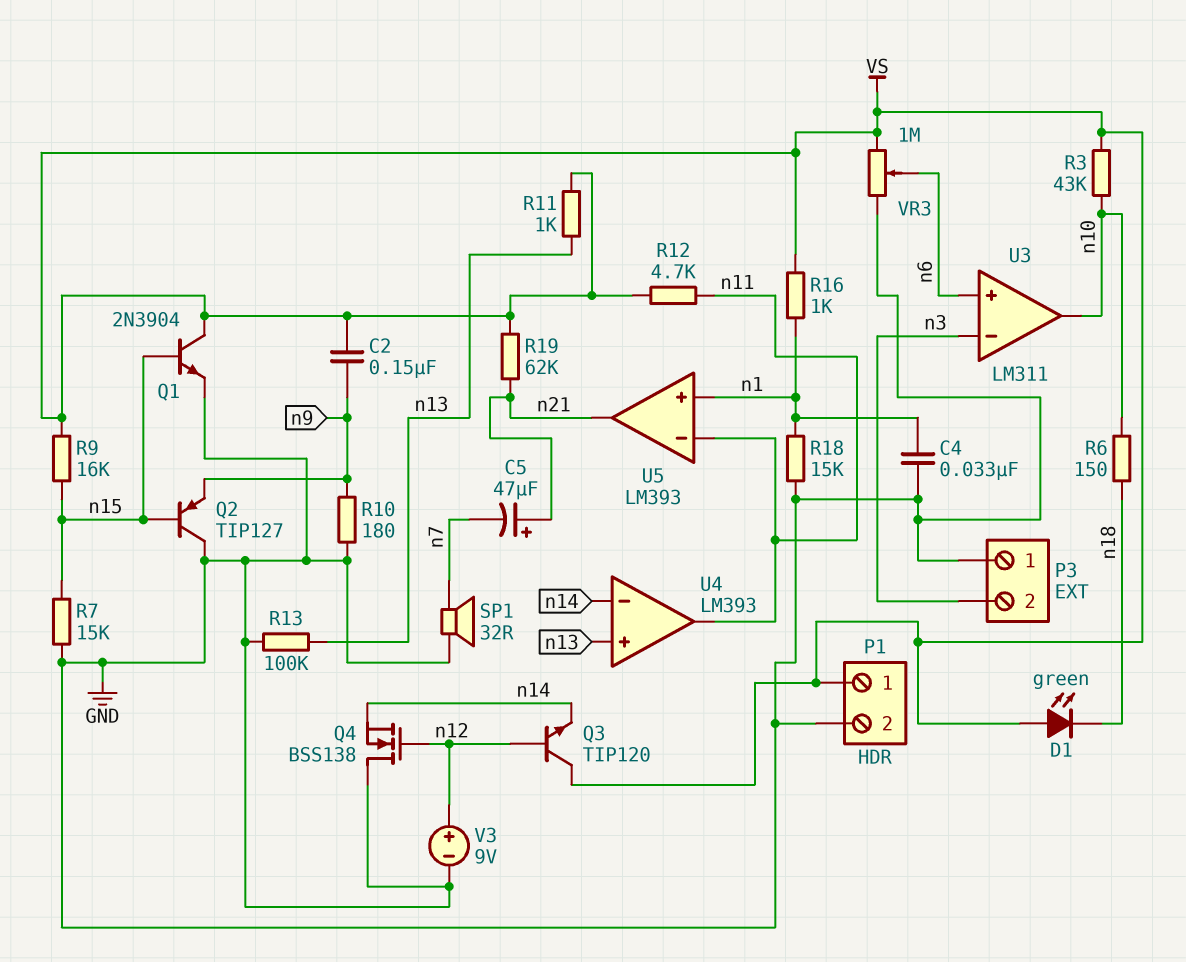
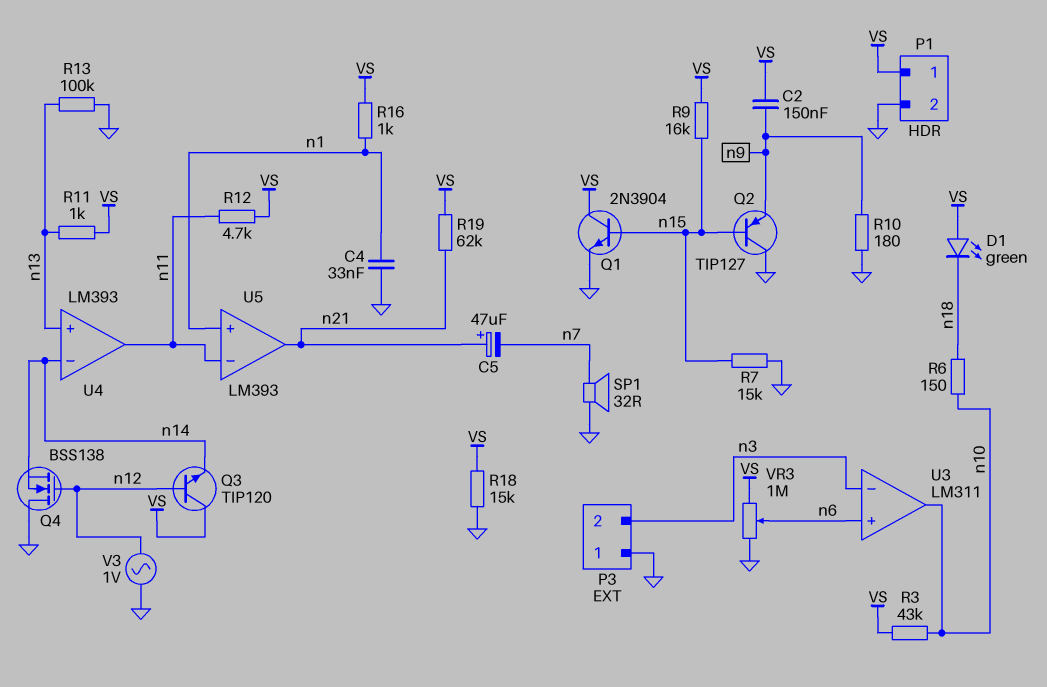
R18: 15k (GND, n1) -> 15k (GND, VS)
V3: 9V (plus n12, minus GND) -> AC 1V (GND, n12)

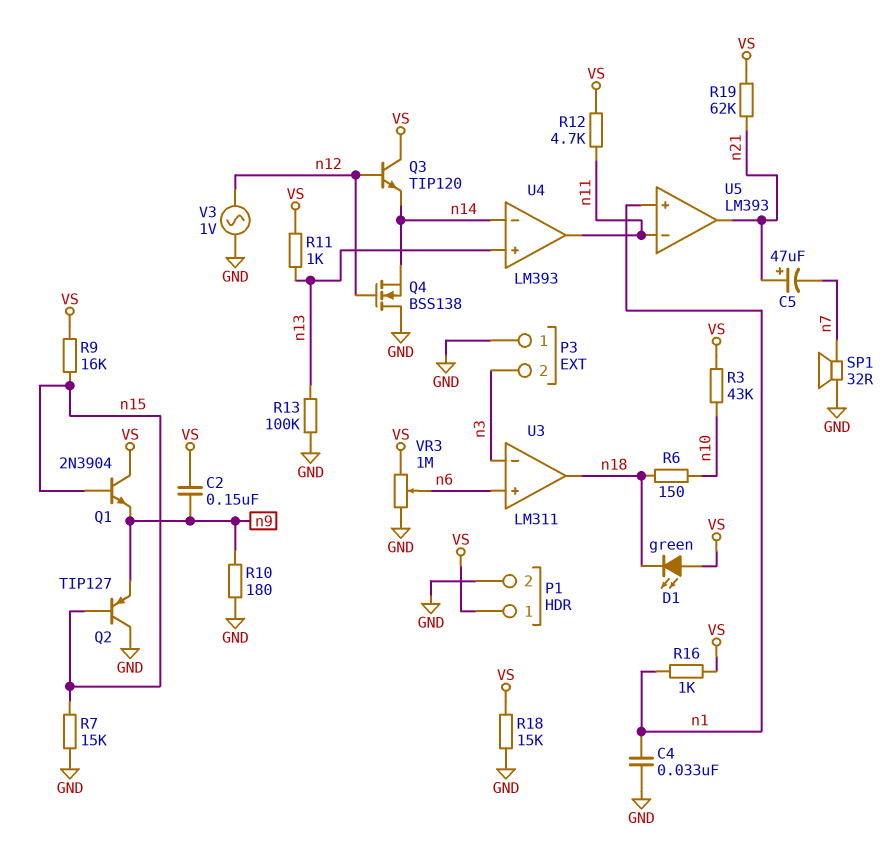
Q1: NPN 2N3904 (B n15, C VS, E GND) -> NPN 2N3904 (B n15, C VS, E n9)
U3 pin out: n10 -> n18

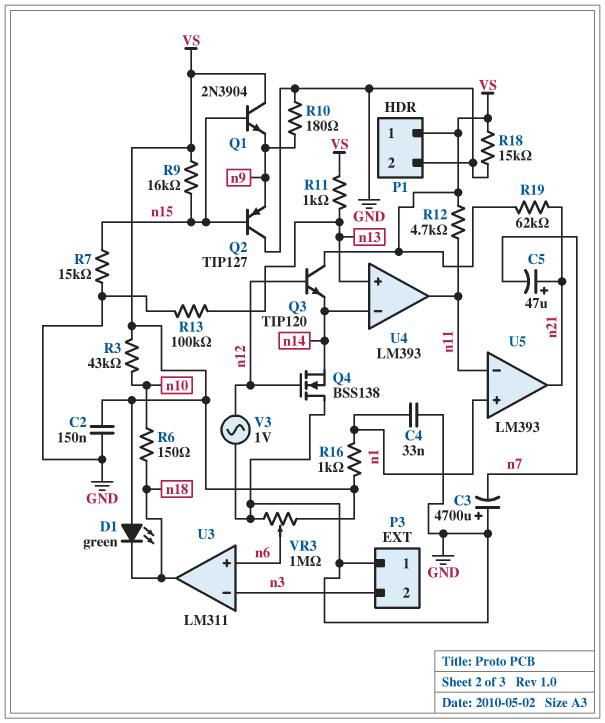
C2: 150nF (VS, n9) -> 150nF (GND, VS)
C3: none -> 4700uF (plus GND, minus n7)
SP1: speaker 32R (GND, n7) -> none

